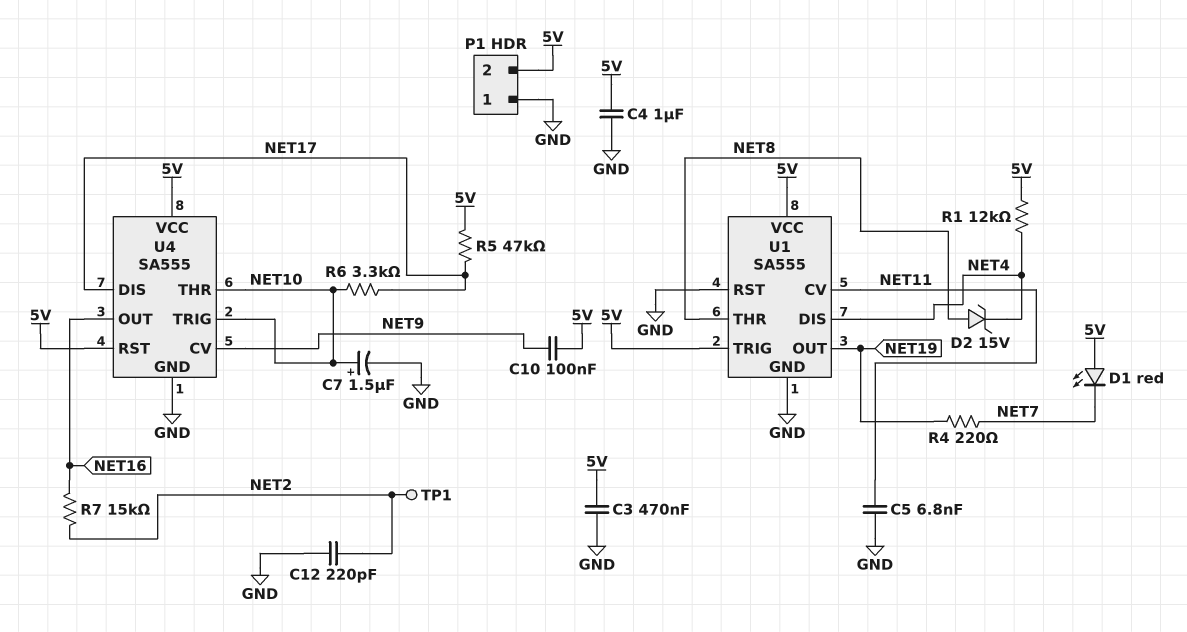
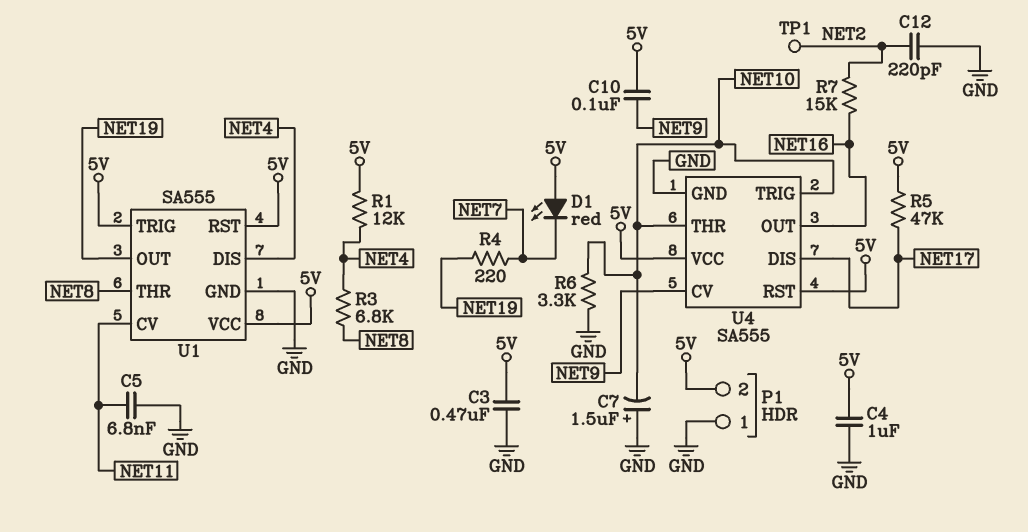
C7: 1.5uF (plus NET10, minus GND) -> 1.5uF (plus GND, minus NET10)
D2: zener 15V (A NET8, K NET4) -> none
R3: none -> 6.8k (NET4, NET8)
R6: 3.3k (NET10, NET17) -> 3.3k (GND, NET10)
U1 pin RST: GND -> 5V

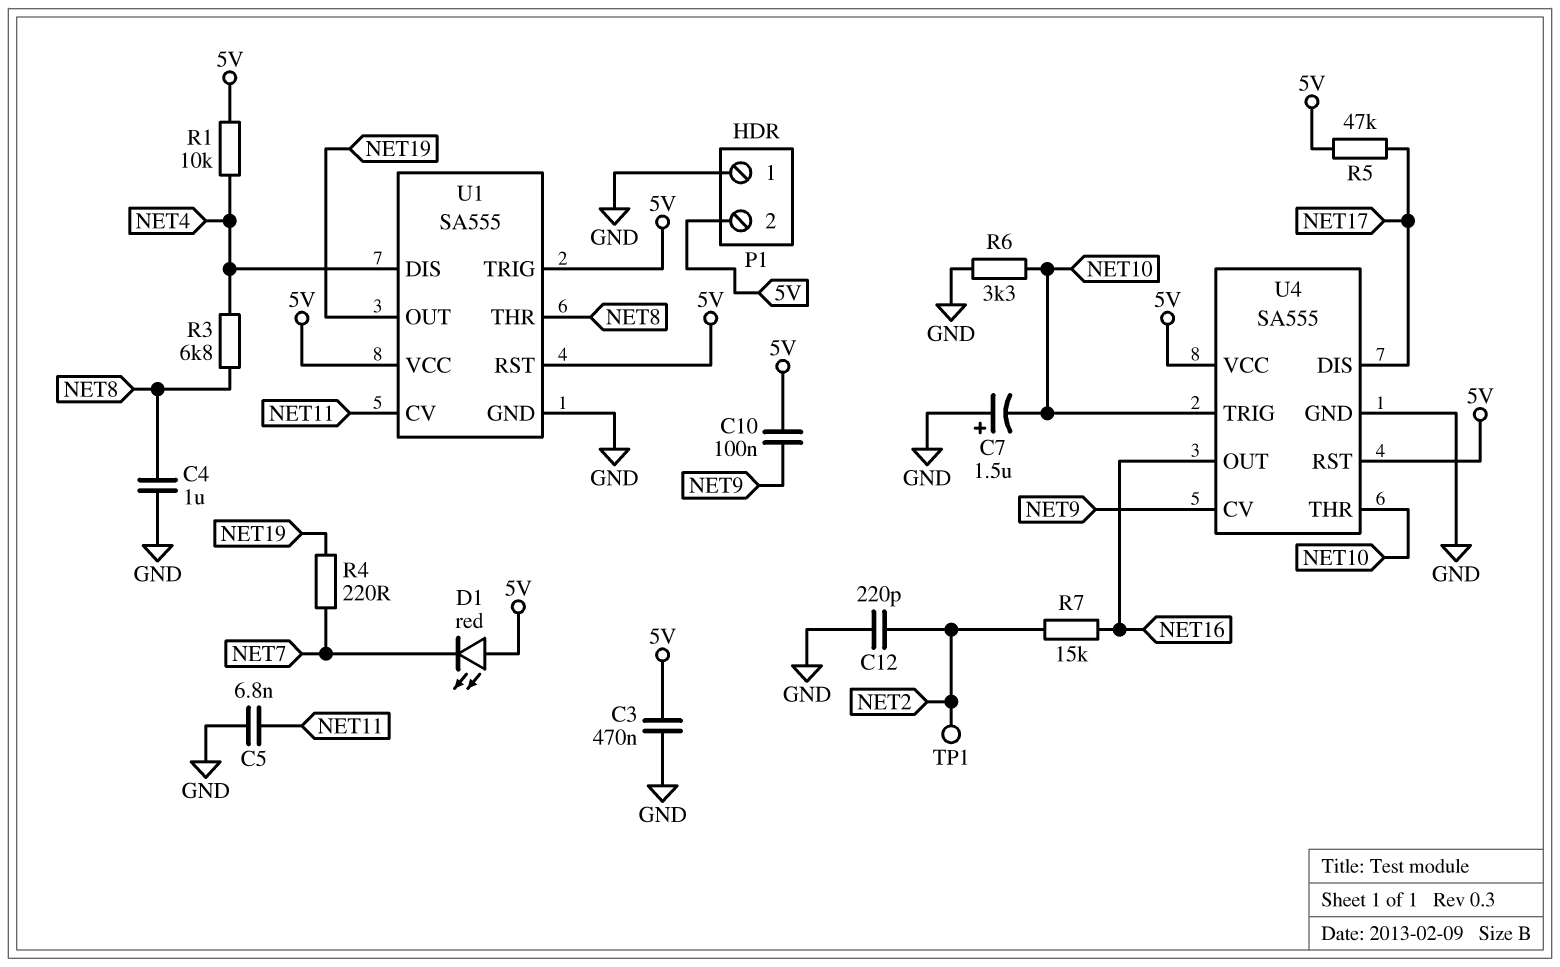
C4: 1uF (5V, GND) -> 1uF (GND, NET8)
R1: 12k (5V, NET4) -> 10k (5V, NET4)

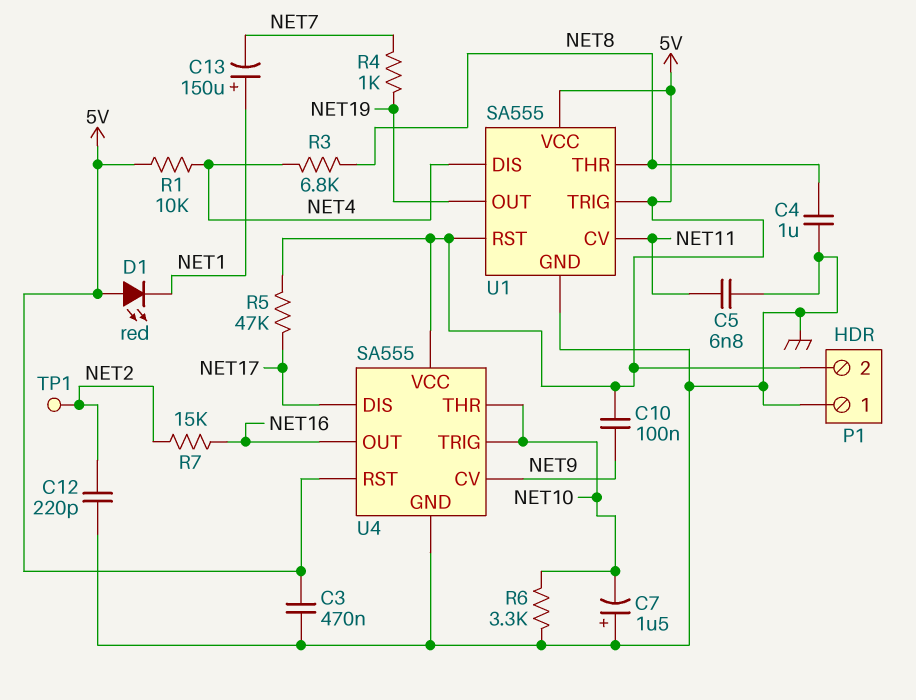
C13: none -> 150uF (plus NET1, minus NET7)
D1: LED red (A 5V, K NET7) -> LED red (A 5V, K NET1)
R4: 220 (NET7, NET19) -> 1k (NET7, NET19)

